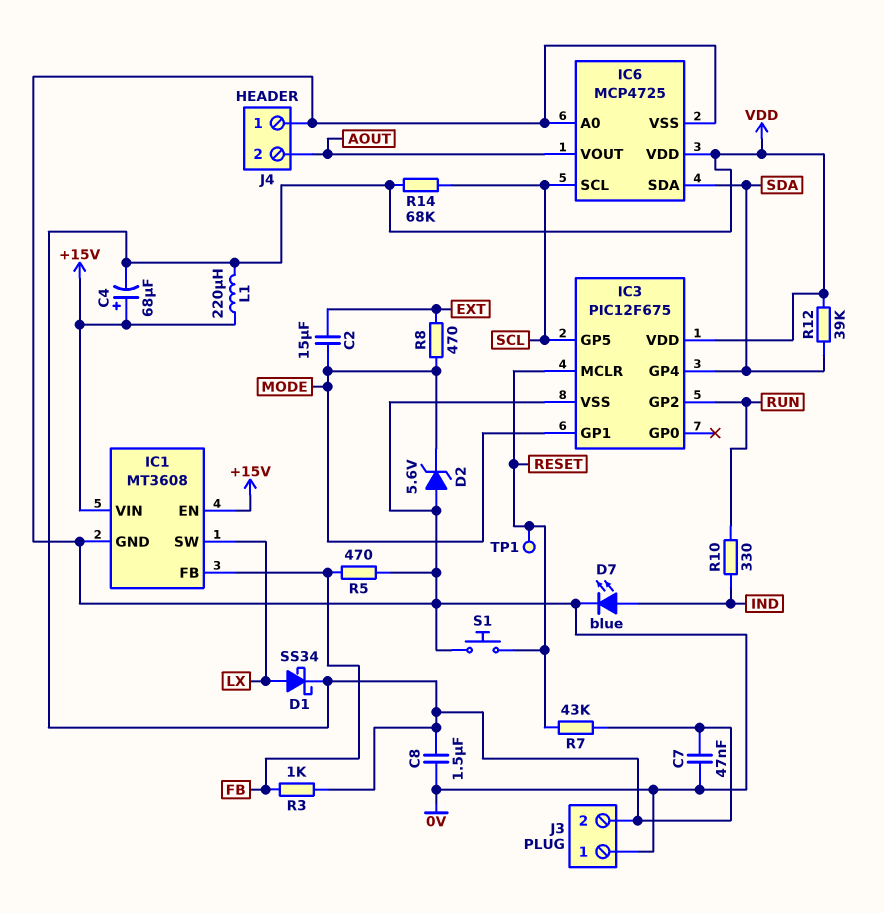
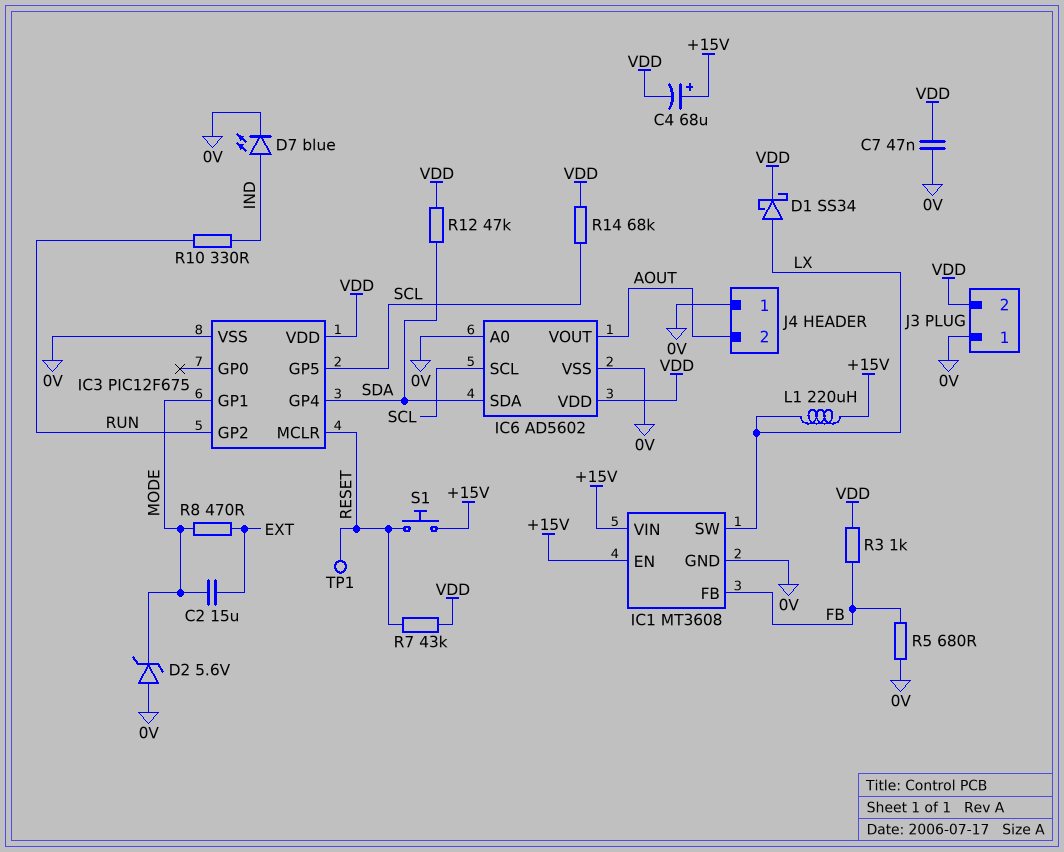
C8: 1.5uF (0V, VDD) -> none
IC6: MCP4725 -> AD5602
L1: 220uH (+15V, VDD) -> 220uH (+15V, LX)
R5: 470 (0V, FB) -> 680 (0V, FB)
R12: 39k (SDA, VDD) -> 47k (SDA, VDD)
S1: button (0V, RESET) -> button (+15V, RESET)

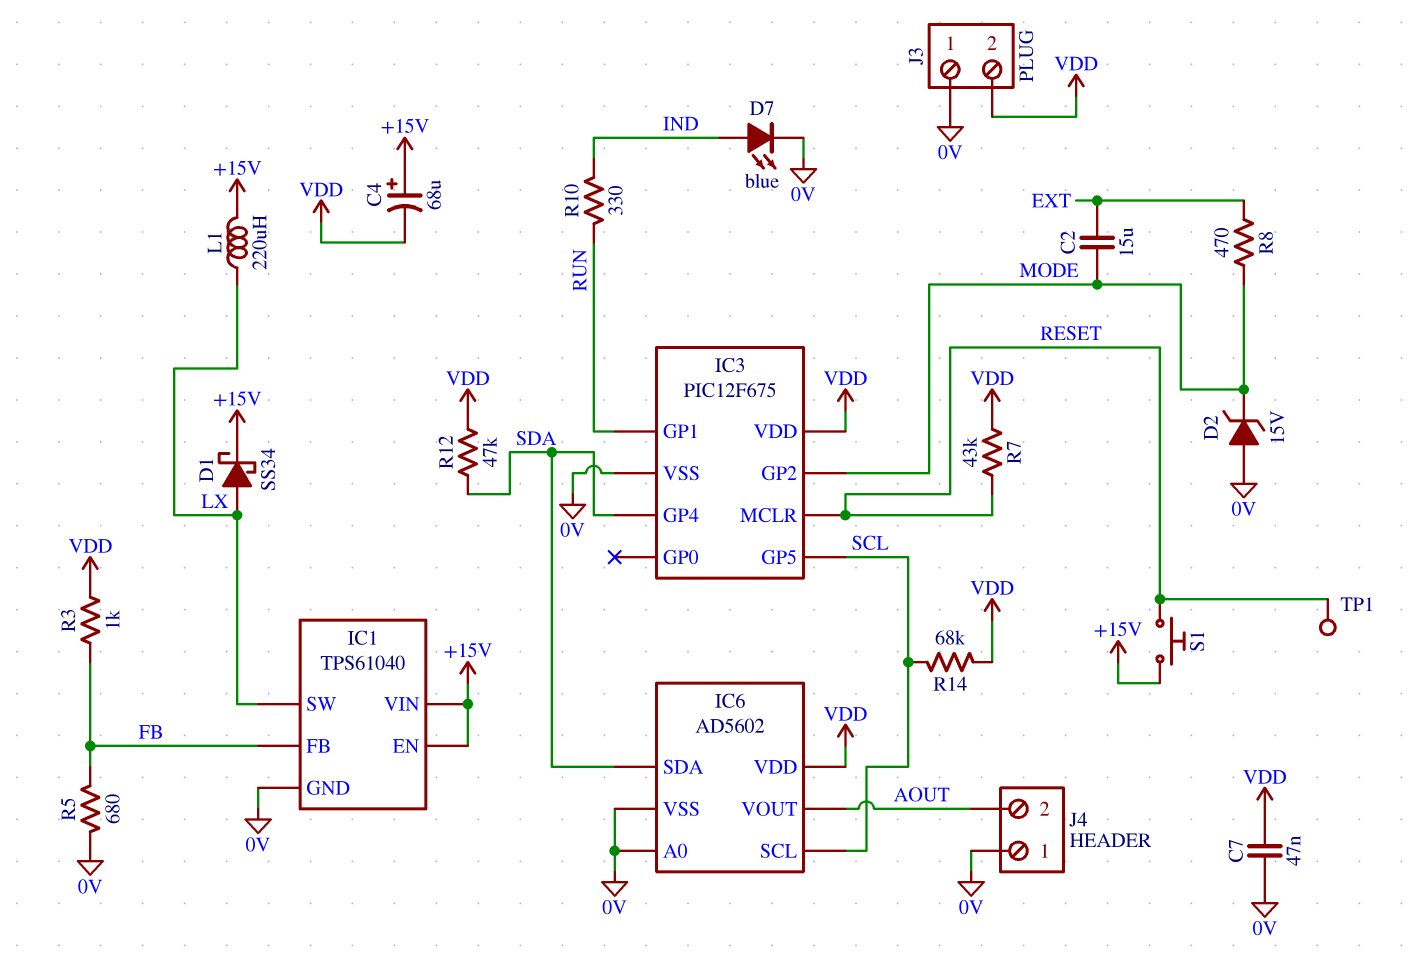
D1: schottky SS34 (A LX, K VDD) -> schottky SS34 (A LX, K +15V)
D2: zener 5.6V (A 0V, K MODE) -> zener 15V (A 0V, K MODE)
IC1: MT3608 -> TPS61040
IC3 pin GP1: MODE -> RUN
IC3 pin GP2: RUN -> MODE

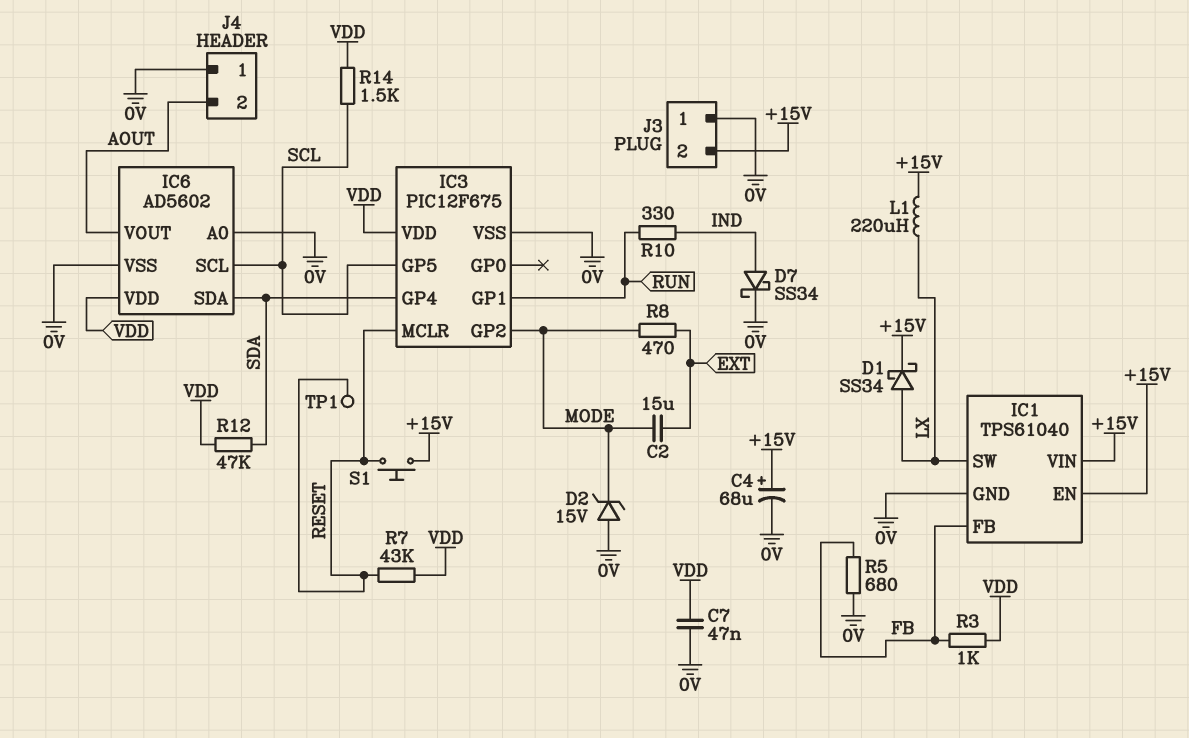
C4: 68uF (plus +15V, minus VDD) -> 68uF (plus +15V, minus 0V)
D7: LED blue (A IND, K 0V) -> schottky SS34 (A IND, K 0V)
J3 pin 2: VDD -> +15V
R14: 68k (SCL, VDD) -> 1.5k (SCL, VDD)

